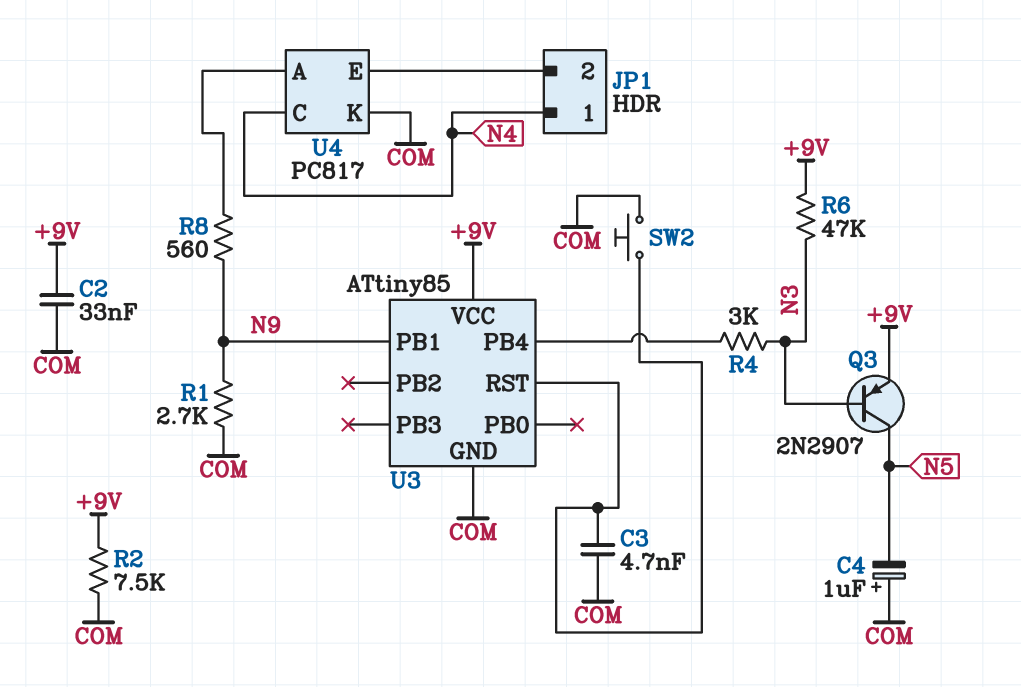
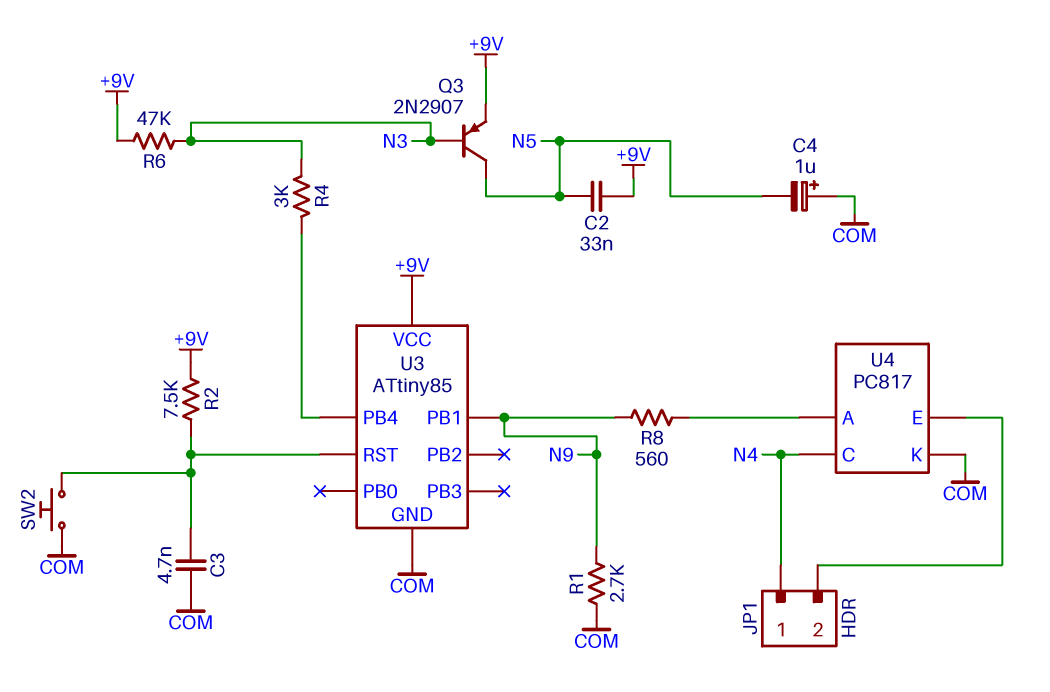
C2: 33nF (+9V, COM) -> 33nF (+9V, N5)
R2: 7.5k (+9V, COM) -> 7.5k (+9V, U3/RST)

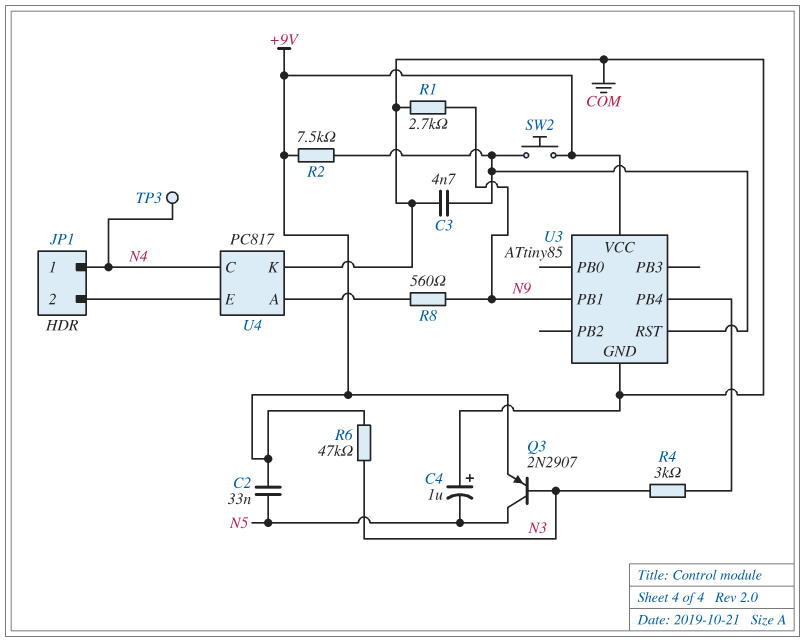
SW2: button (COM, U3/RST) -> button (+9V, U3/RST)
TP3: none -> test point (N4)

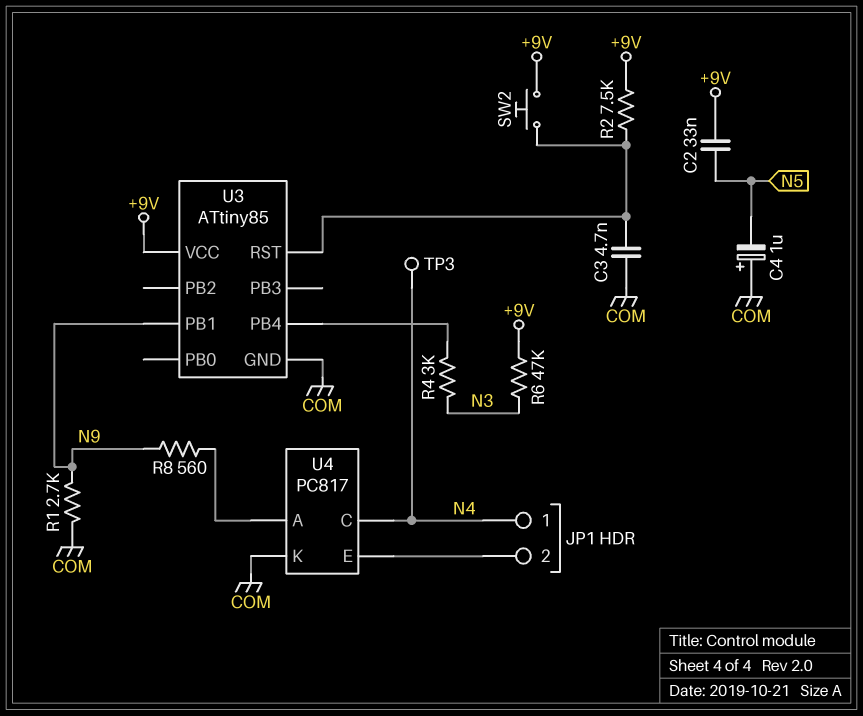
Q3: PNP 2N2907 (B N3, C N5, E +9V) -> none

